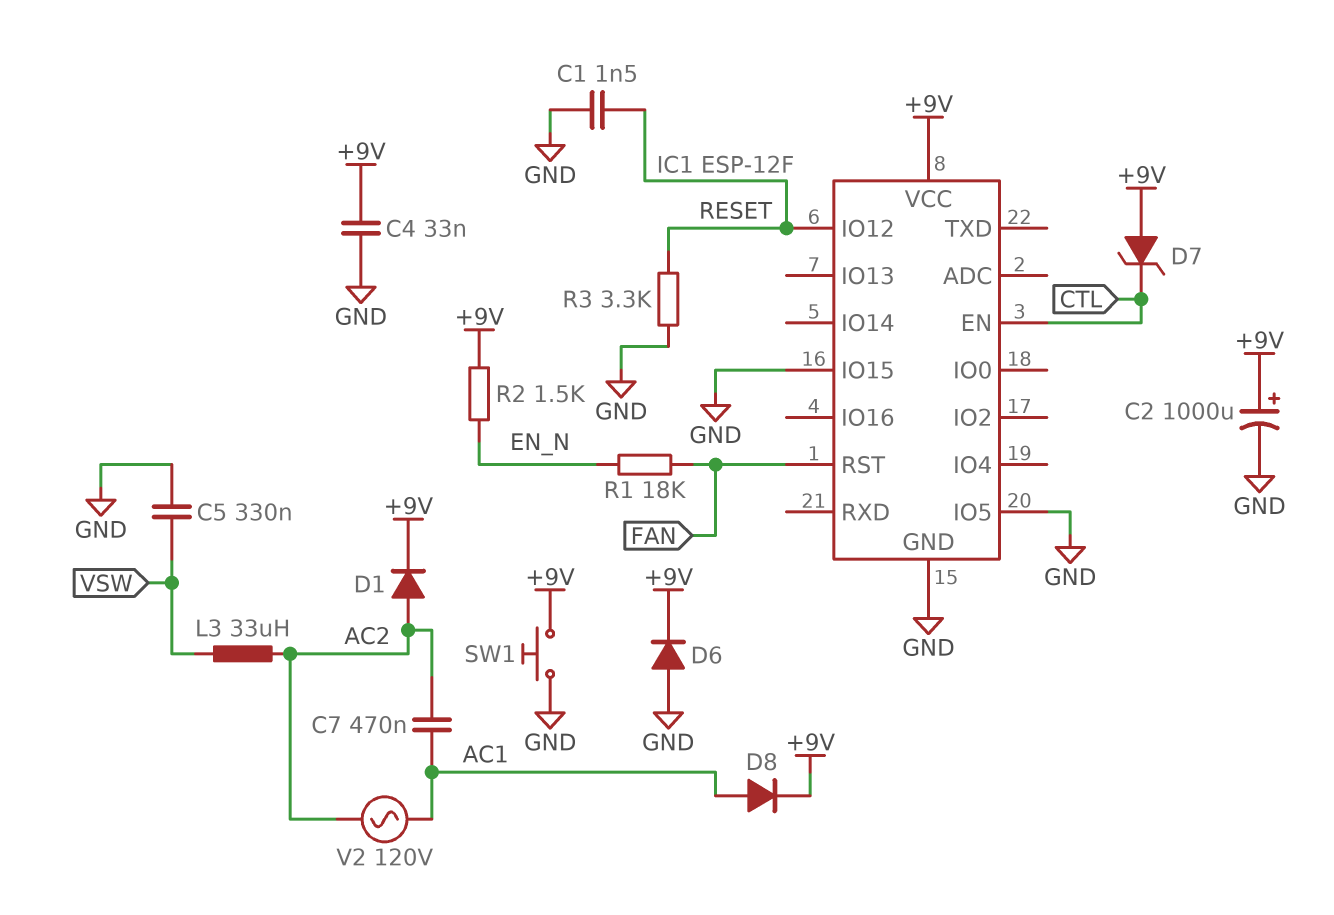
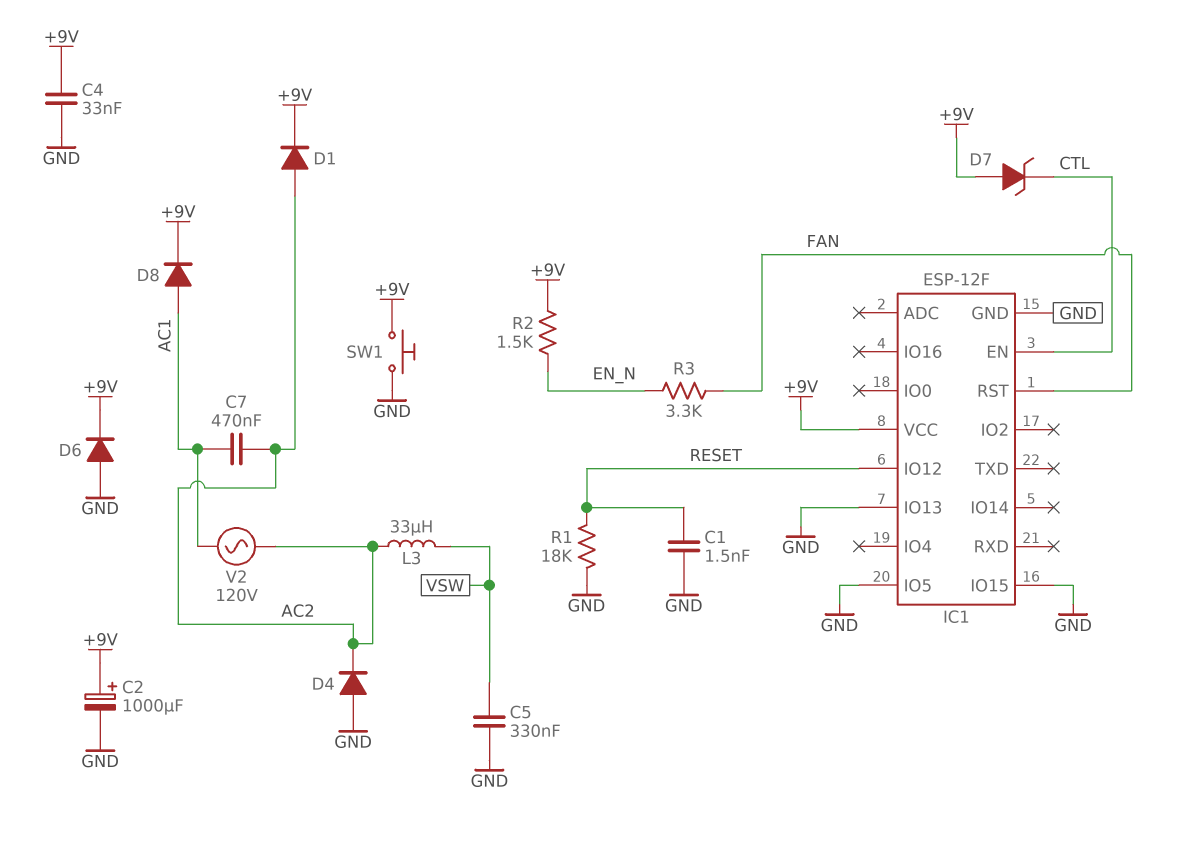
D4: none -> diode (A GND, K AC2)
IC1 pin IO13: none -> GND
R1: 18k (EN_N, FAN) -> 18k (GND, RESET)
R3: 3.3k (GND, RESET) -> 3.3k (EN_N, FAN)

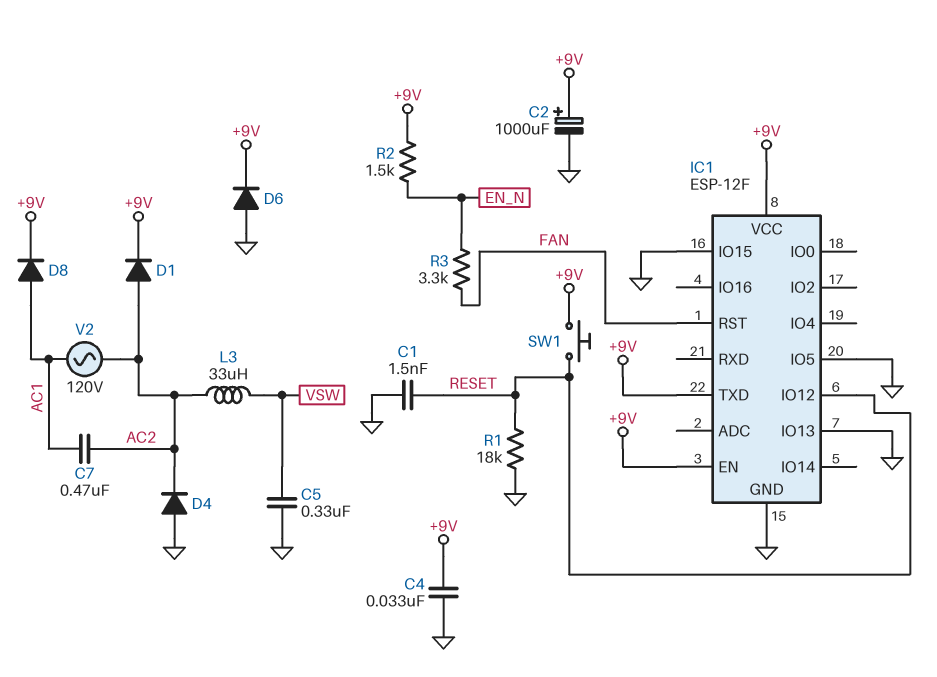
D7: zener (A +9V, K CTL) -> none
IC1 pin EN: CTL -> +9V
IC1 pin TXD: none -> +9V
SW1: button (+9V, GND) -> button (+9V, RESET)

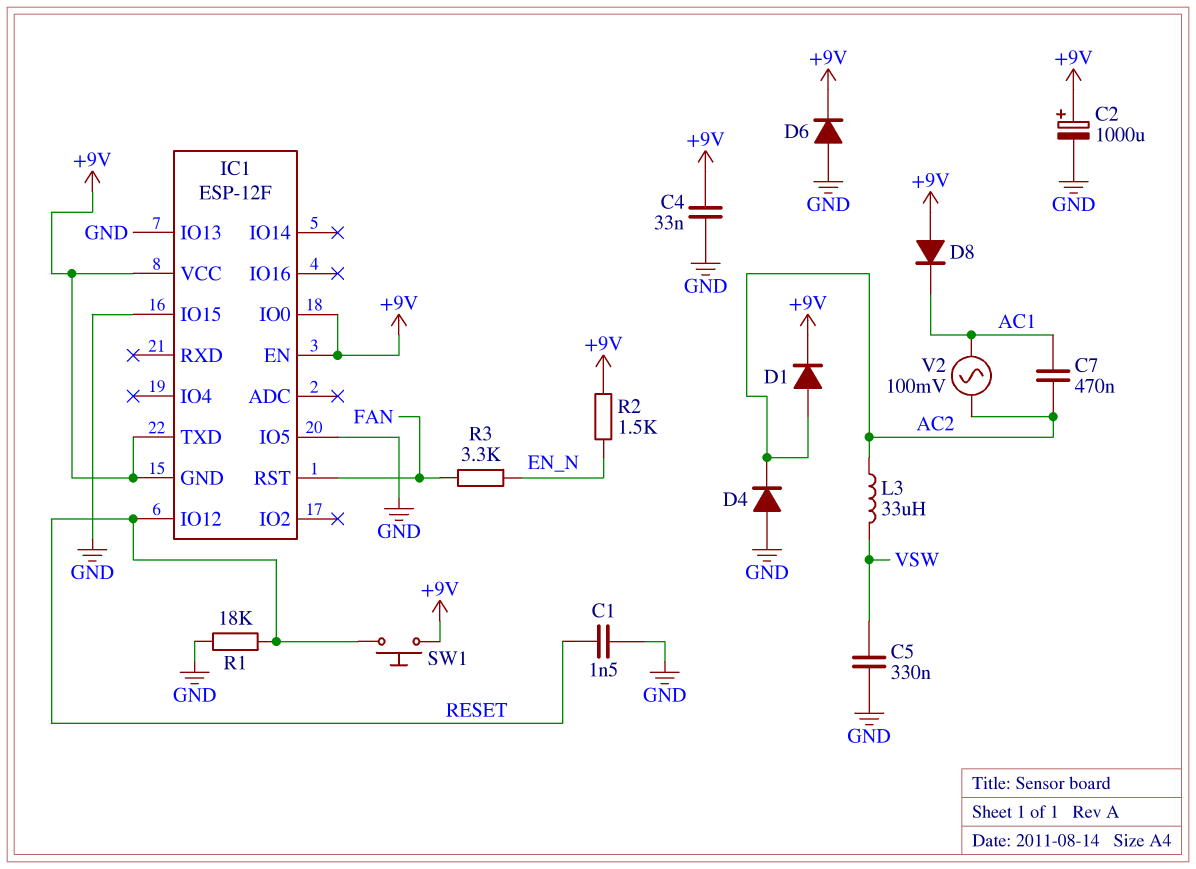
D8: diode (A AC1, K +9V) -> diode (A +9V, K AC1)
IC1 pin GND: GND -> +9V
IC1 pin IO0: none -> +9V
V2: AC 120V (AC1, AC2) -> AC 100mV (AC1, AC2)

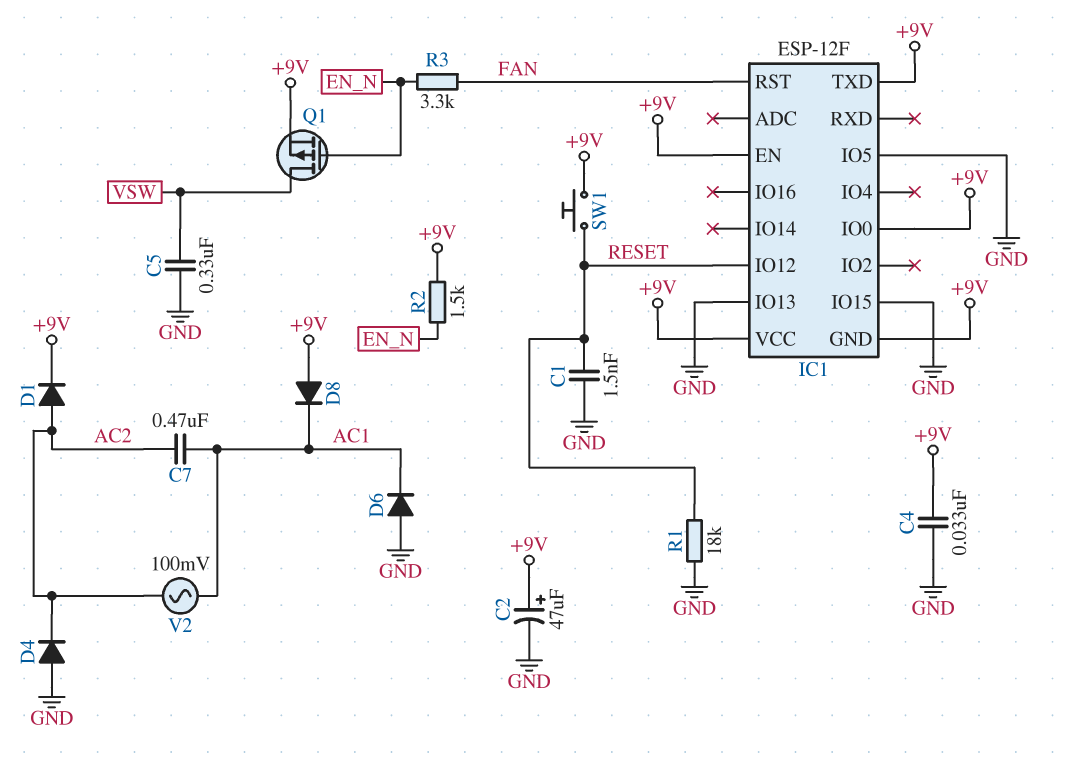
C2: 1000uF (plus +9V, minus GND) -> 47uF (plus +9V, minus GND)
D6: diode (A GND, K +9V) -> diode (A GND, K AC1)
L3: 33uH (AC2, VSW) -> none
Q1: none -> PMOS (G EN_N, D VSW, S +9V)

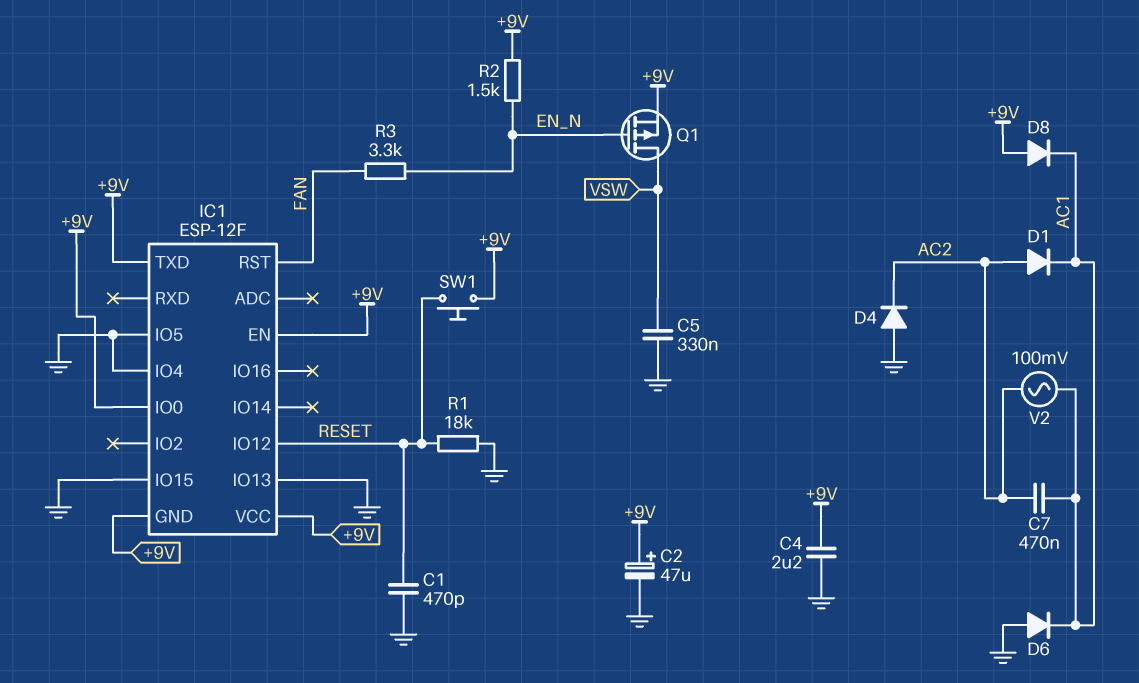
C1: 1.5nF (GND, RESET) -> 470pF (GND, RESET)
C4: 33nF (+9V, GND) -> 2.2uF (+9V, GND)
D1: diode (A AC2, K +9V) -> diode (A AC2, K AC1)
IC1 pin IO4: none -> GND

